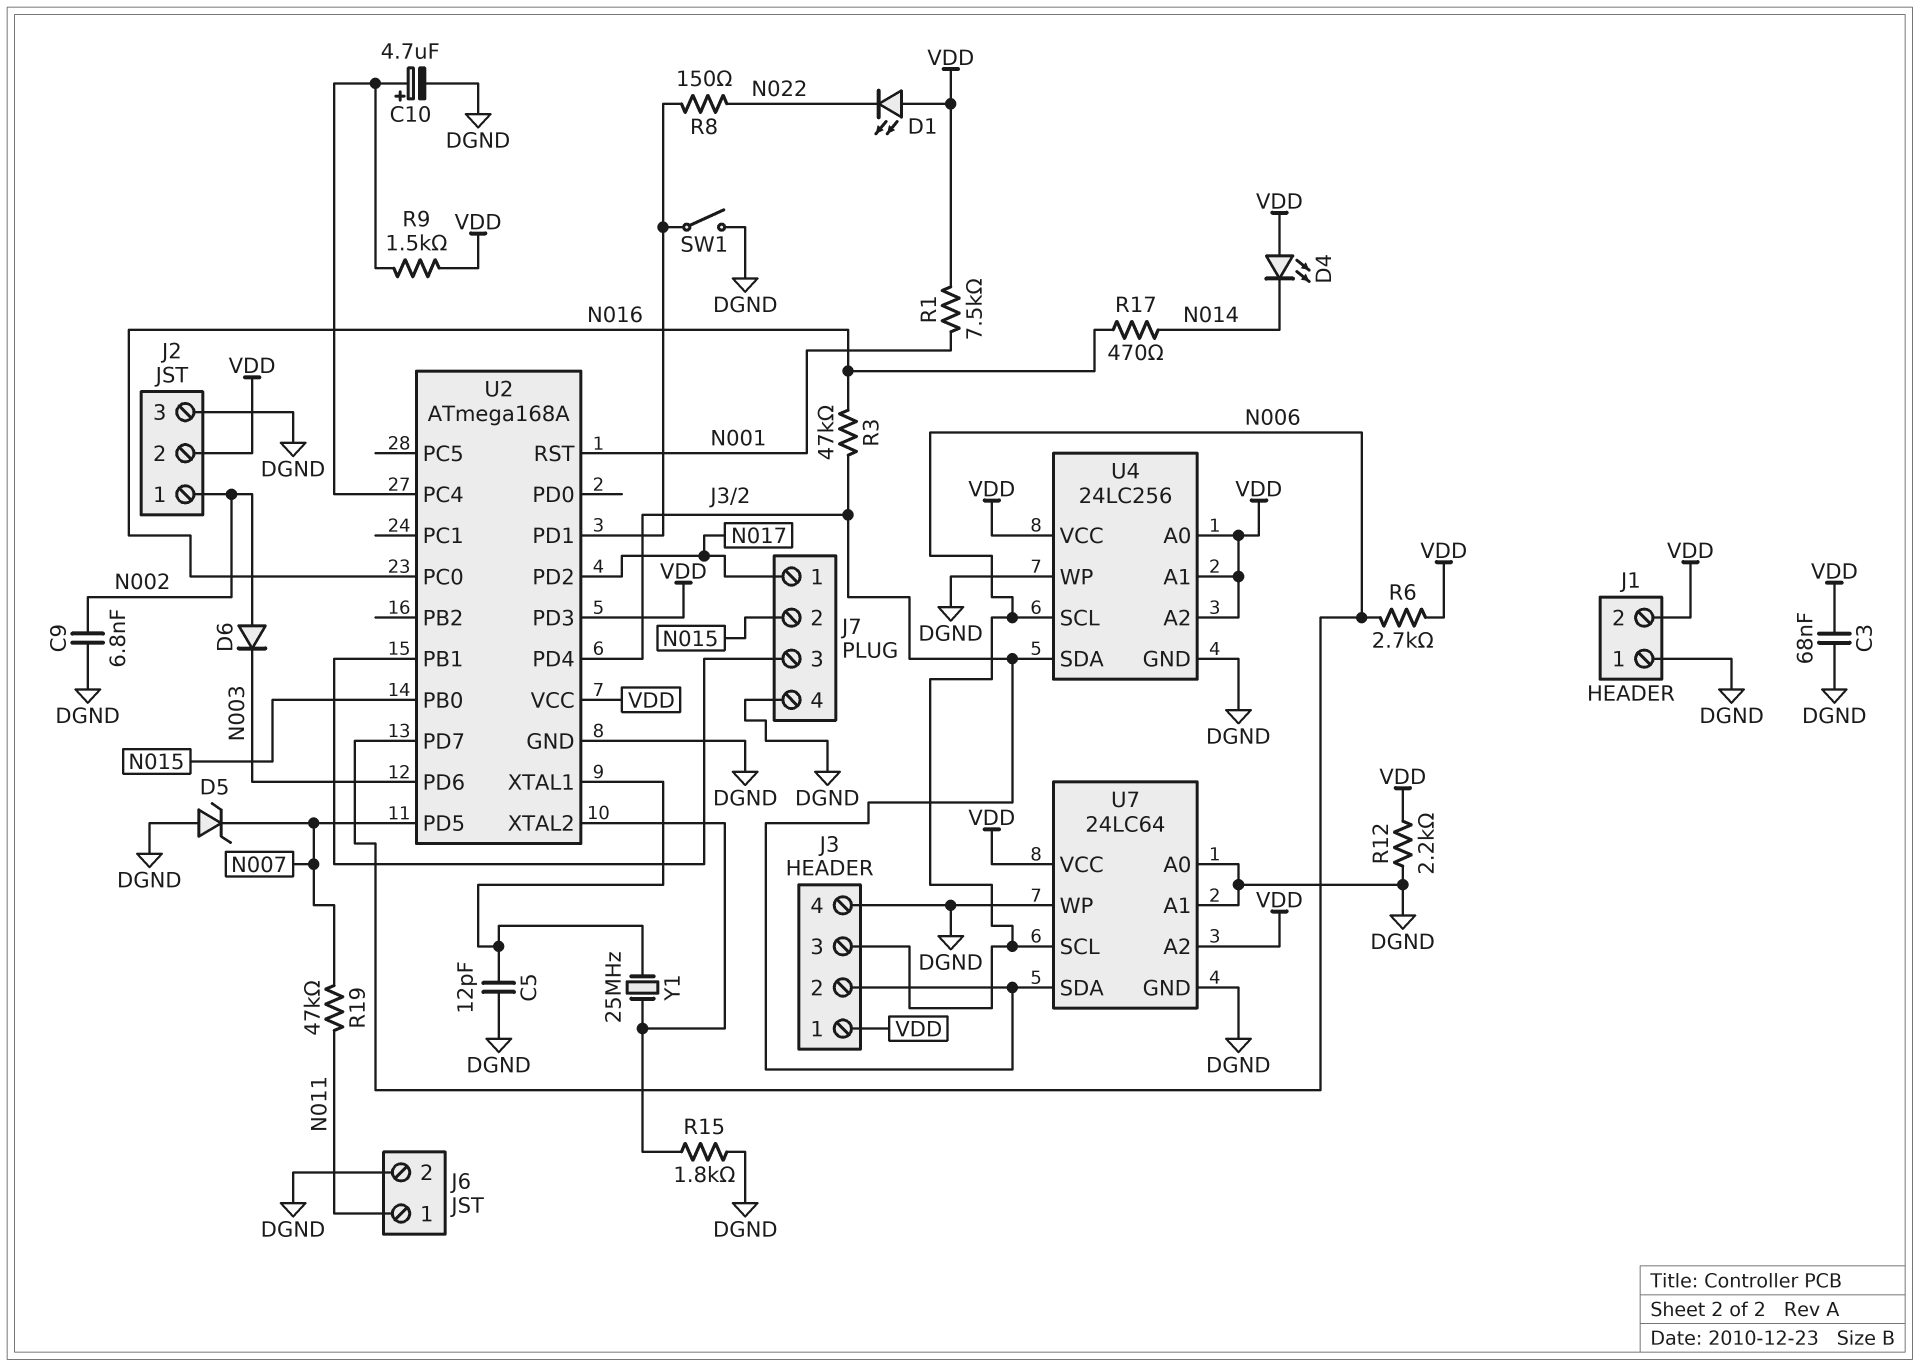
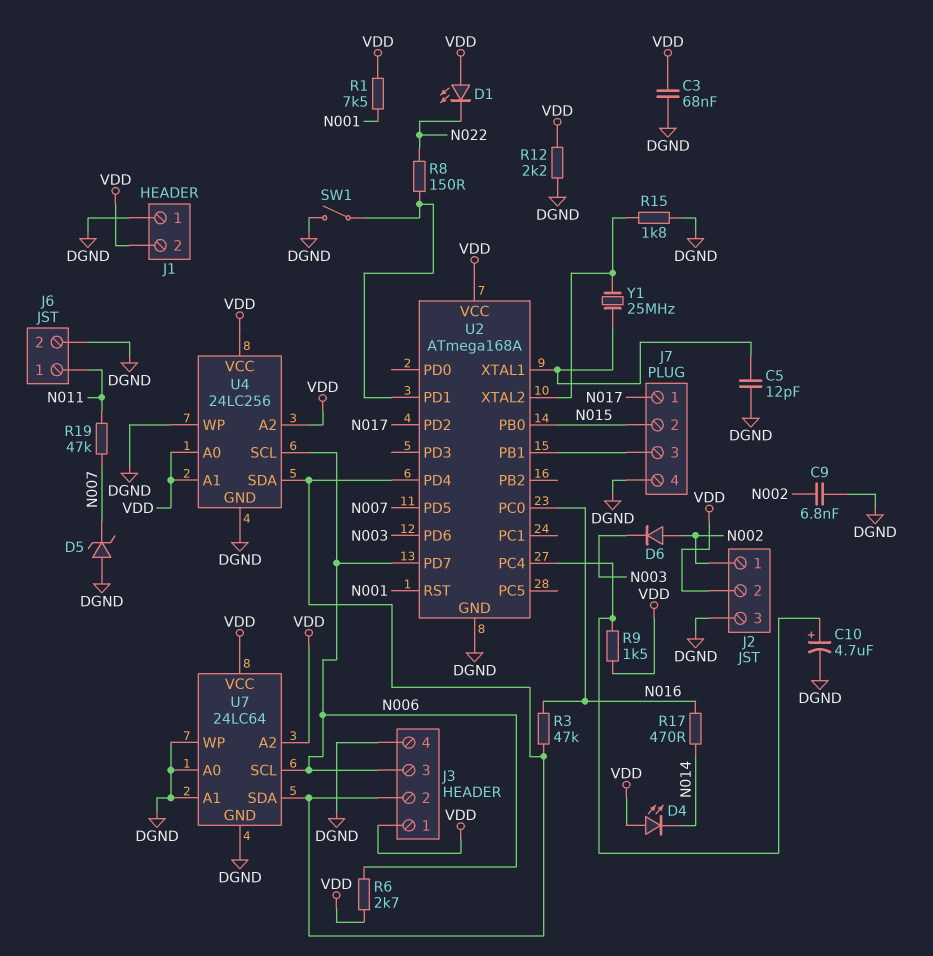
U2 pin PD3: VDD -> none

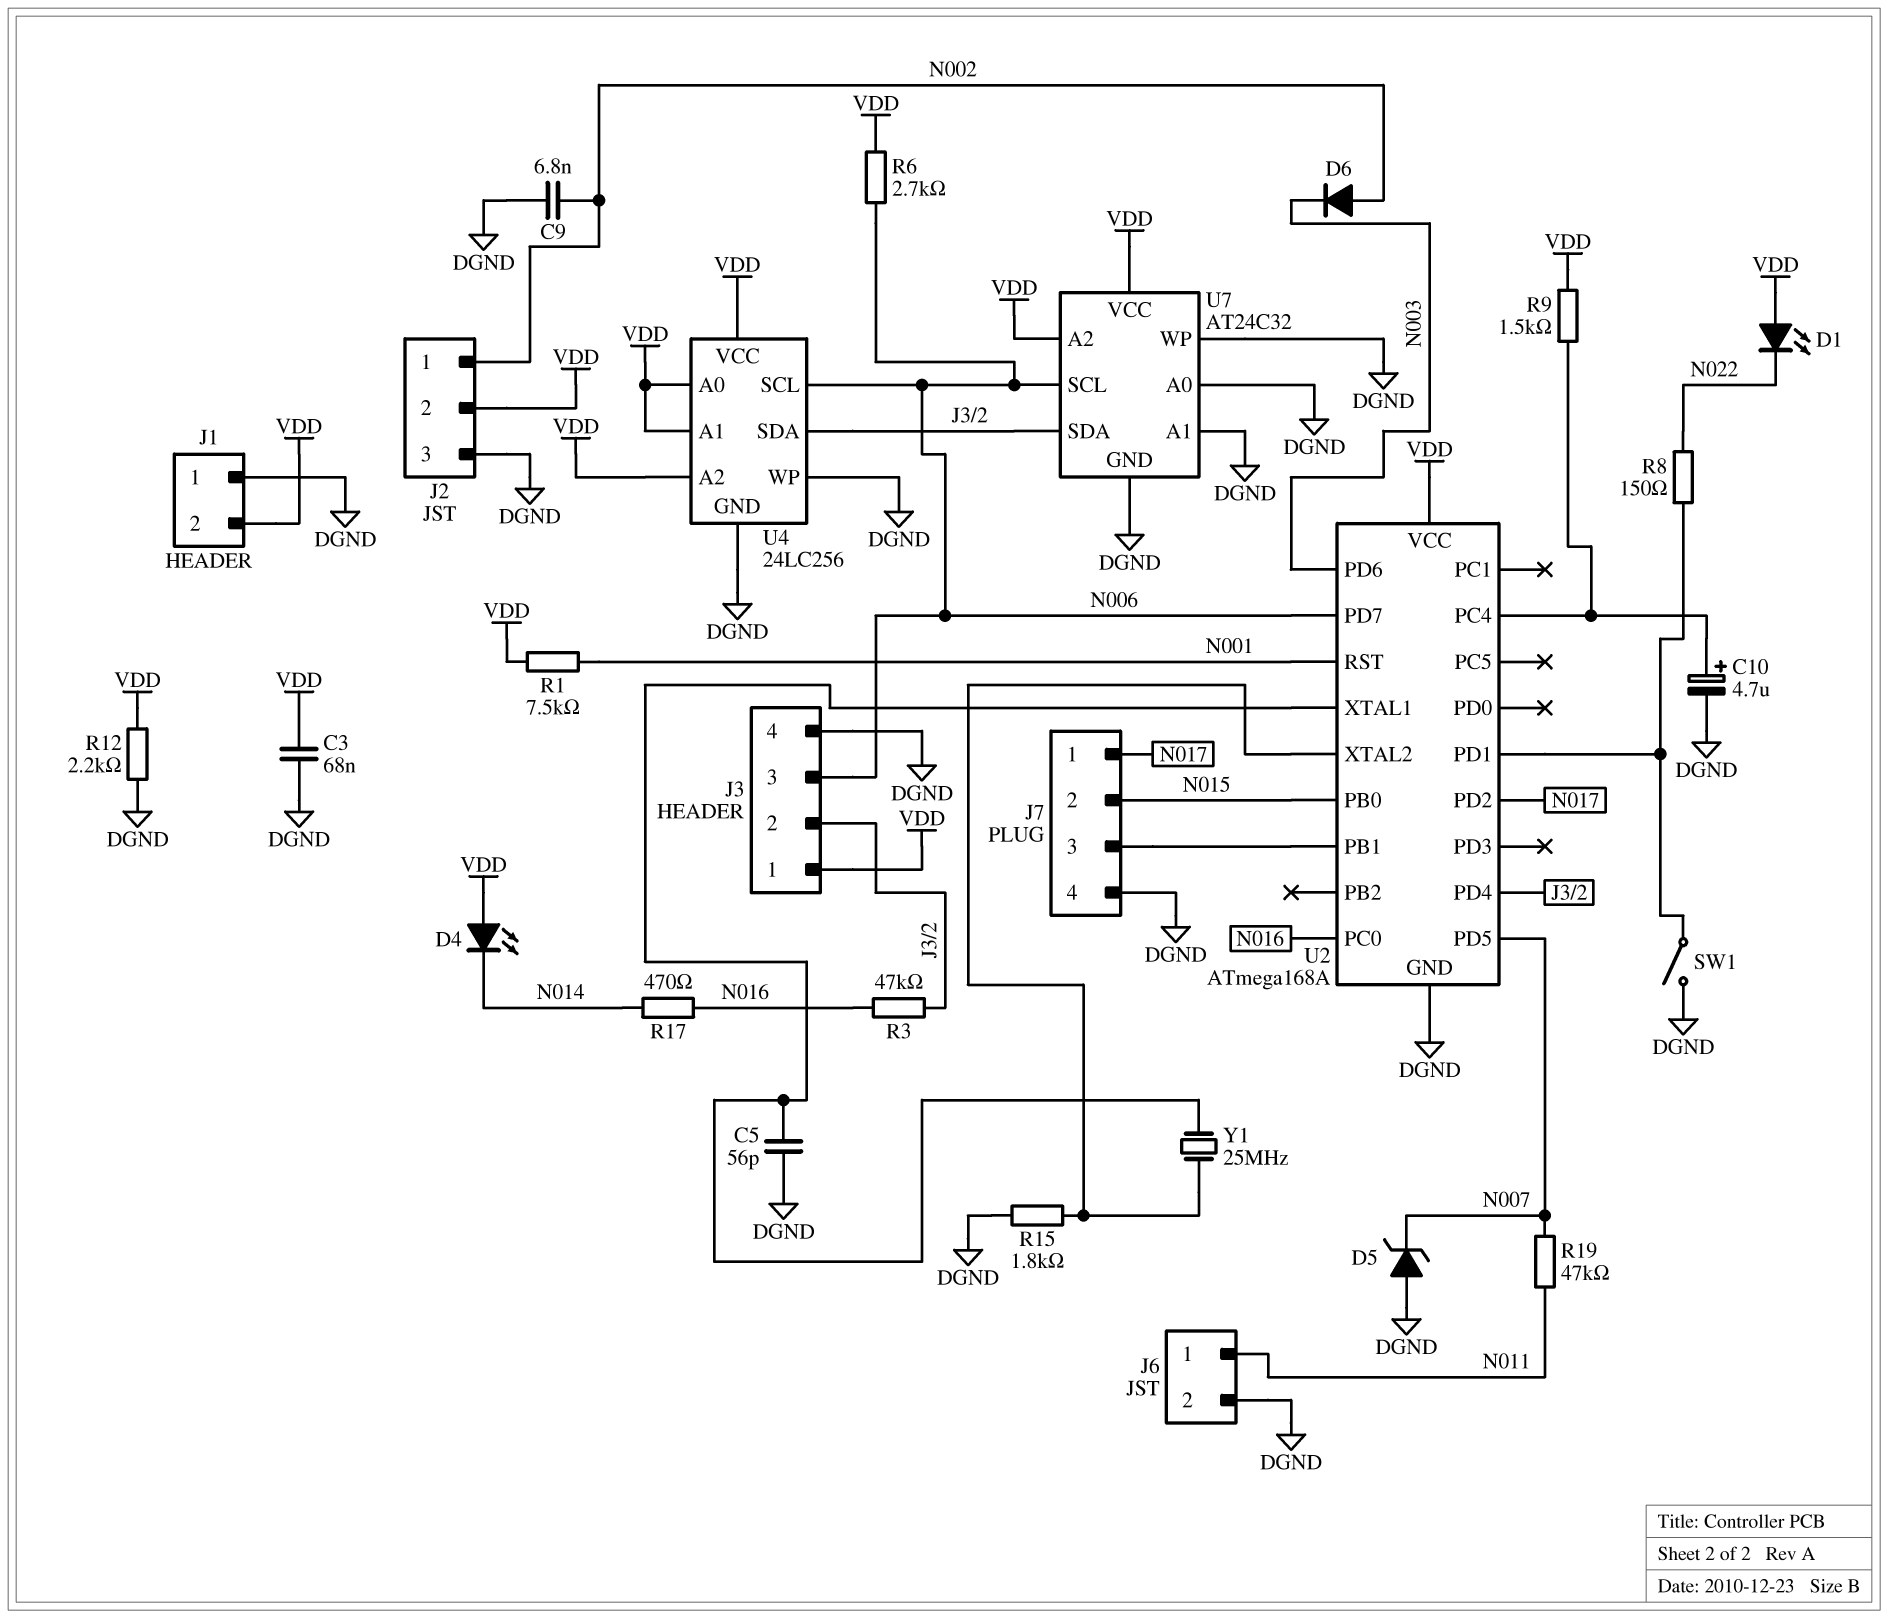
C5: 12pF (DGND, U2/XTAL1) -> 56pF (DGND, U2/XTAL1)
U7: 24LC64 -> AT24C32

